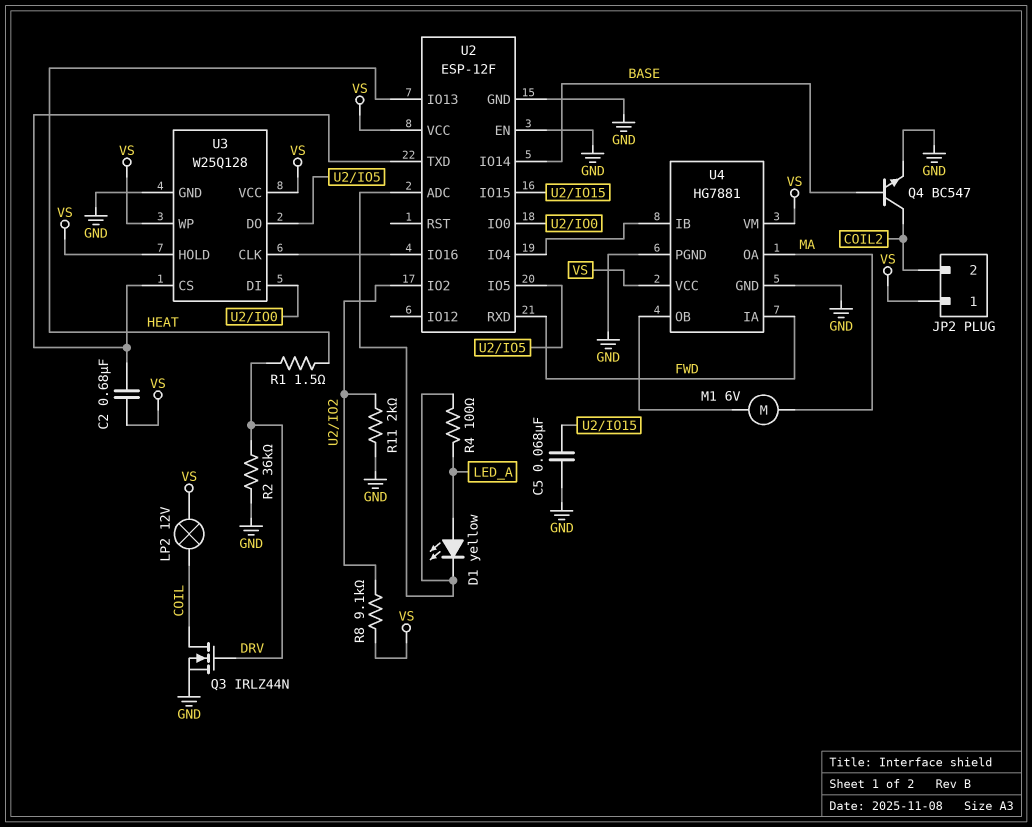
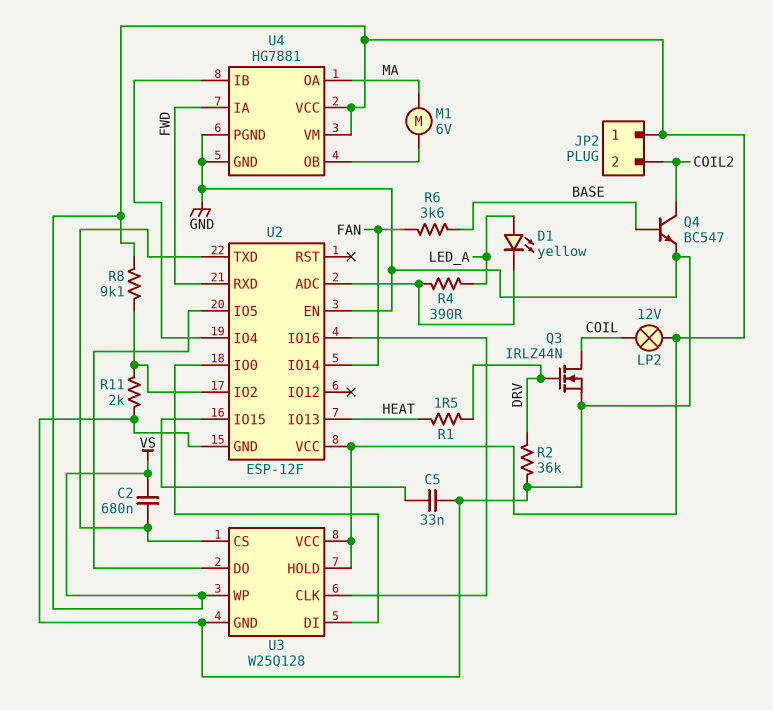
C5: 68nF (GND, U2/IO15) -> 33nF (GND, U2/IO15)
R4: 100 (LED_A, U2/ADC) -> 390 (LED_A, U2/ADC)
R6: none -> 3.6k (BASE, FAN)
U2 pin IO14: BASE -> FAN

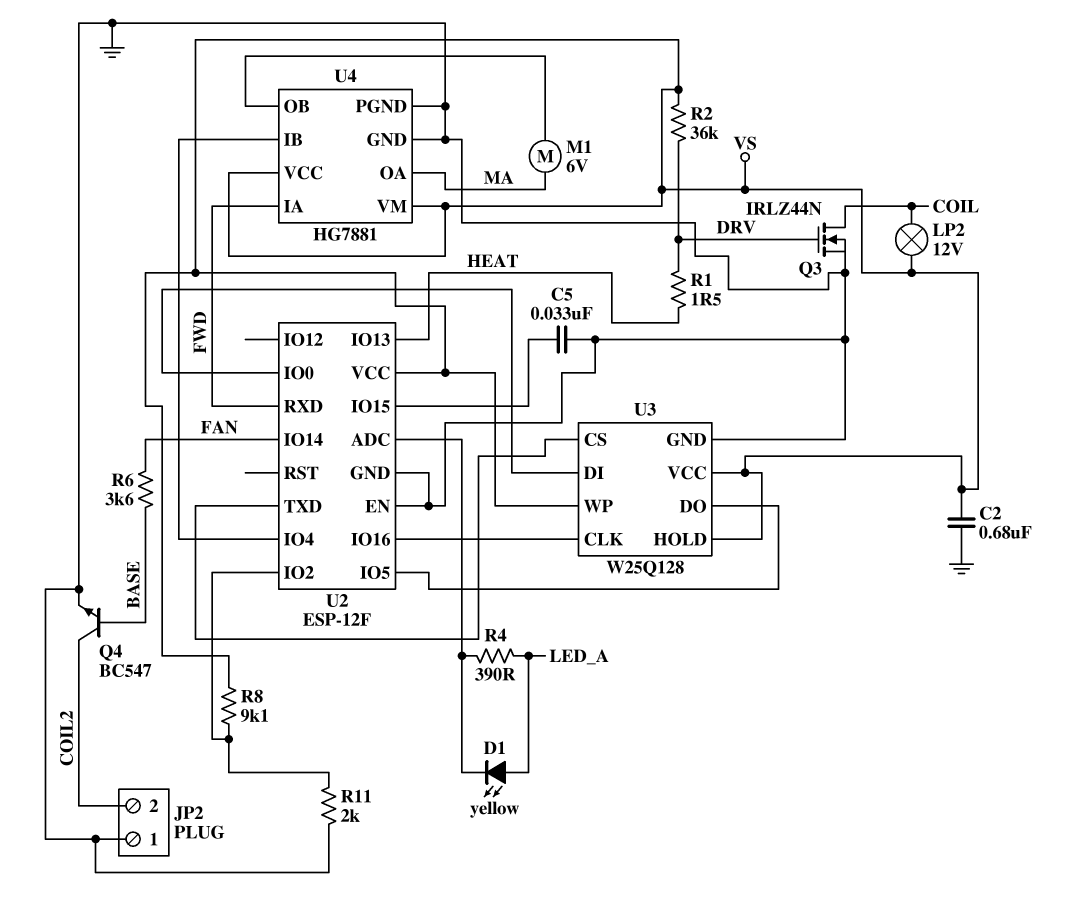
C2: 680nF (U2/TXD, VS) -> 680nF (GND, VS)
JP2 pin 1: VS -> GND
R2: 36k (DRV, GND) -> 36k (DRV, VS)

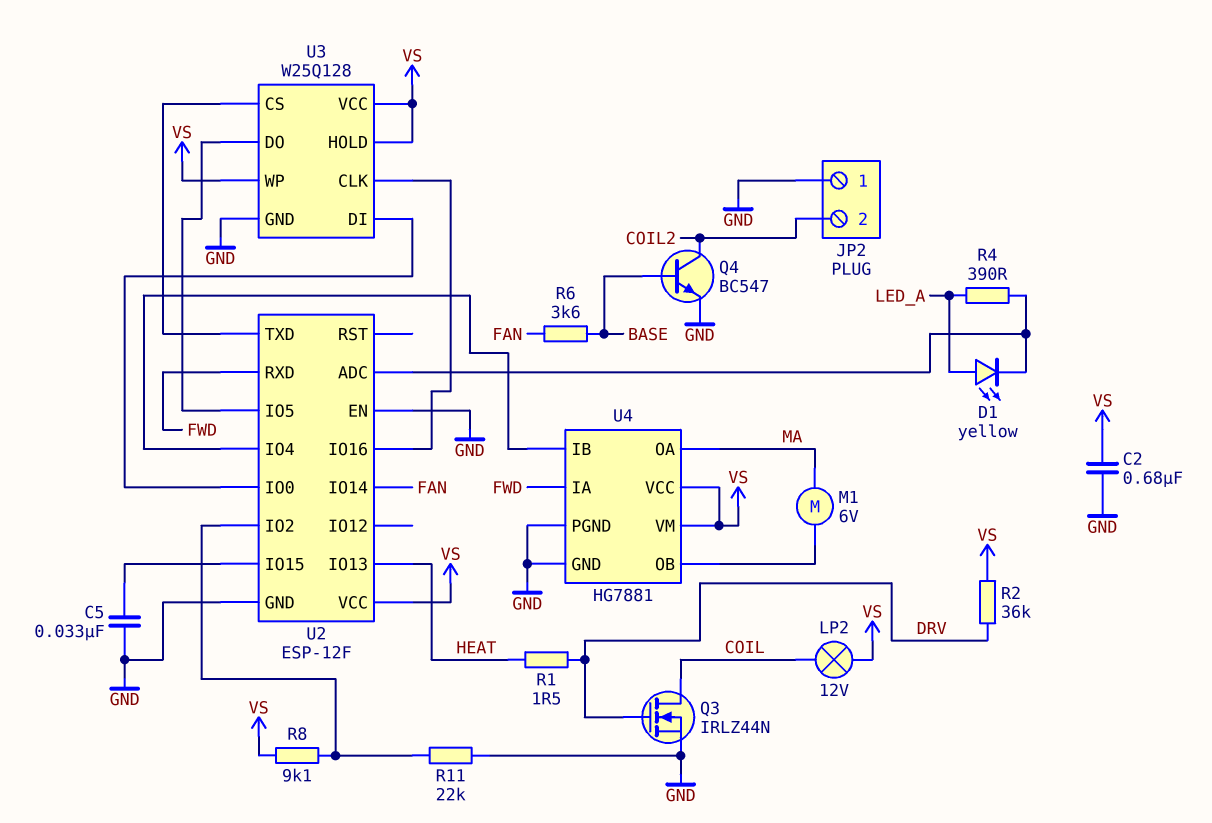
R11: 2k (GND, U2/IO2) -> 22k (GND, U2/IO2)

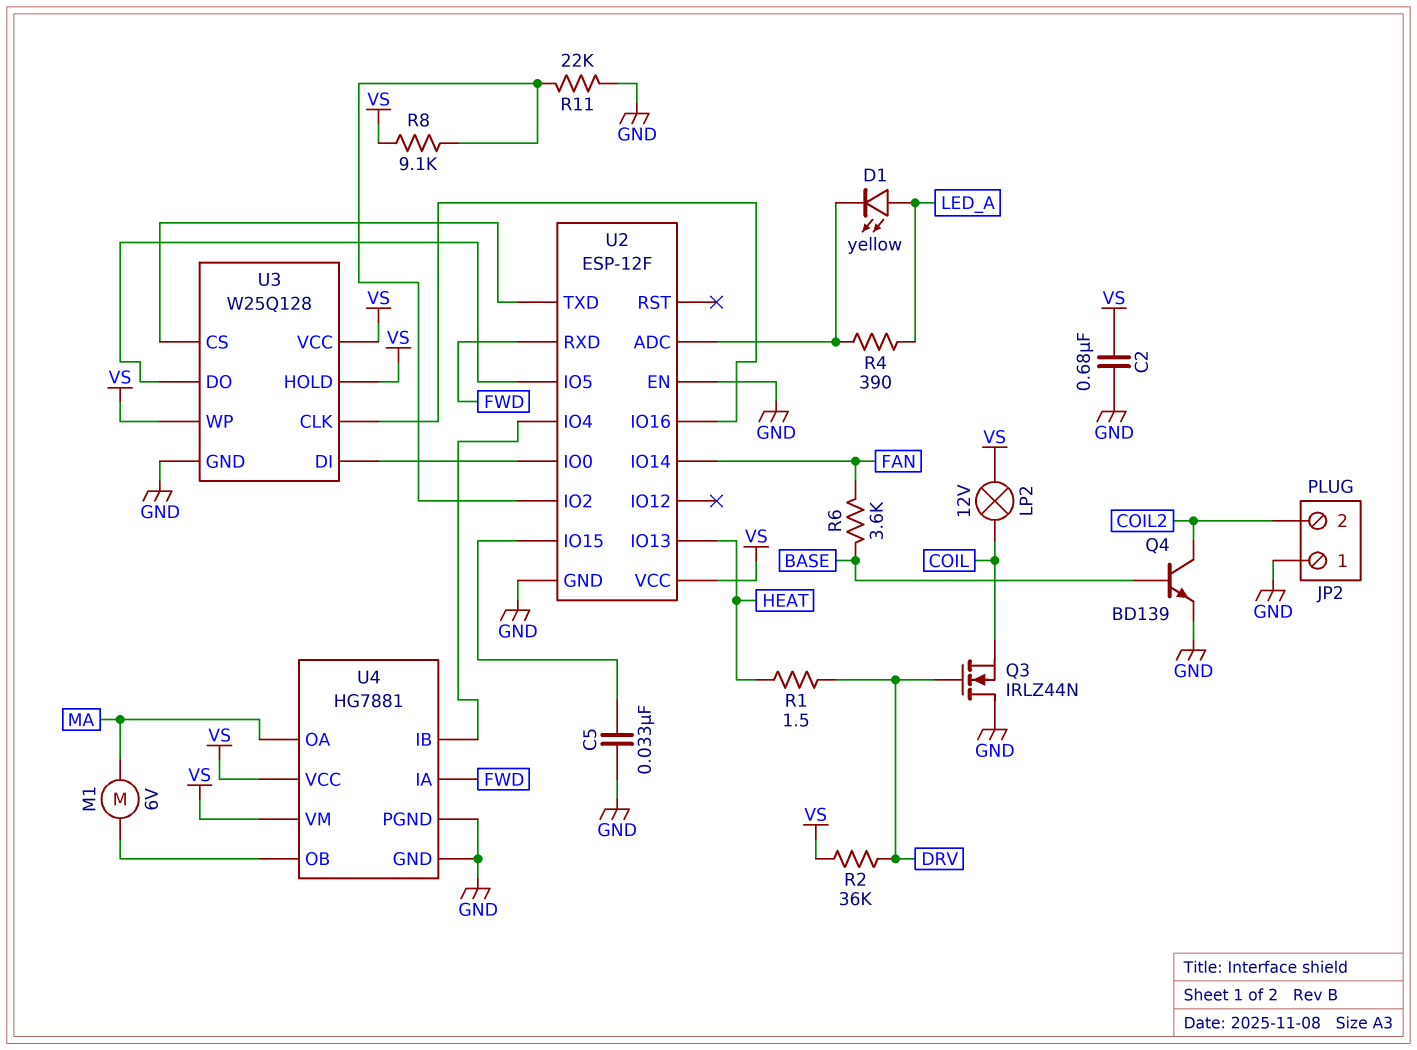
Q3: NMOS IRLZ44N (G DRV, D COIL, S GND) -> NMOS IRLZ44N (G DRV, D GND, S COIL)
Q4: NPN BC547 (B BASE, C COIL2, E GND) -> NPN BD139 (B BASE, C COIL2, E GND)

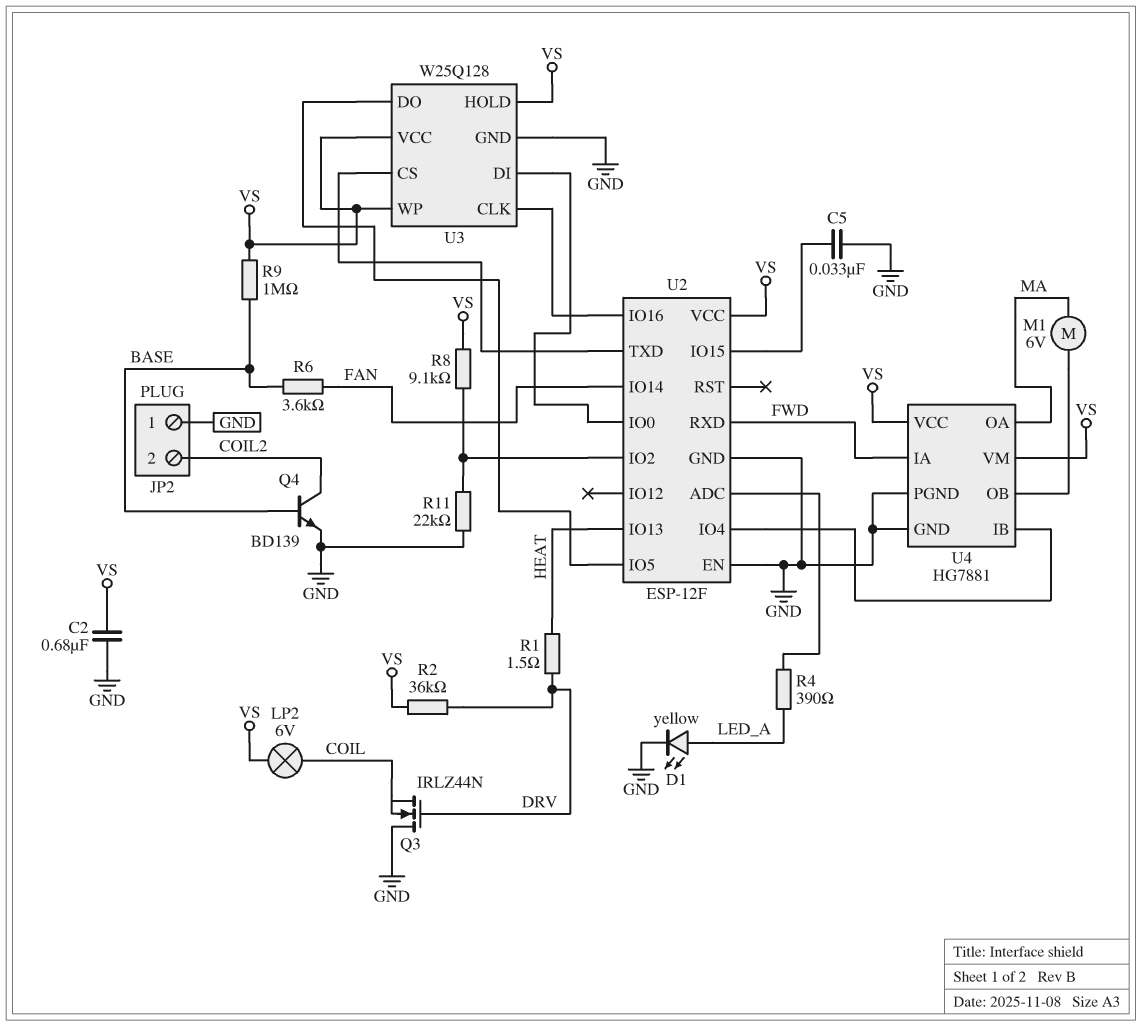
D1: LED yellow (A LED_A, K U2/ADC) -> LED yellow (A LED_A, K GND)
LP2: lamp 12V (COIL, VS) -> lamp 6V (COIL, VS)
R9: none -> 1M (BASE, VS)

